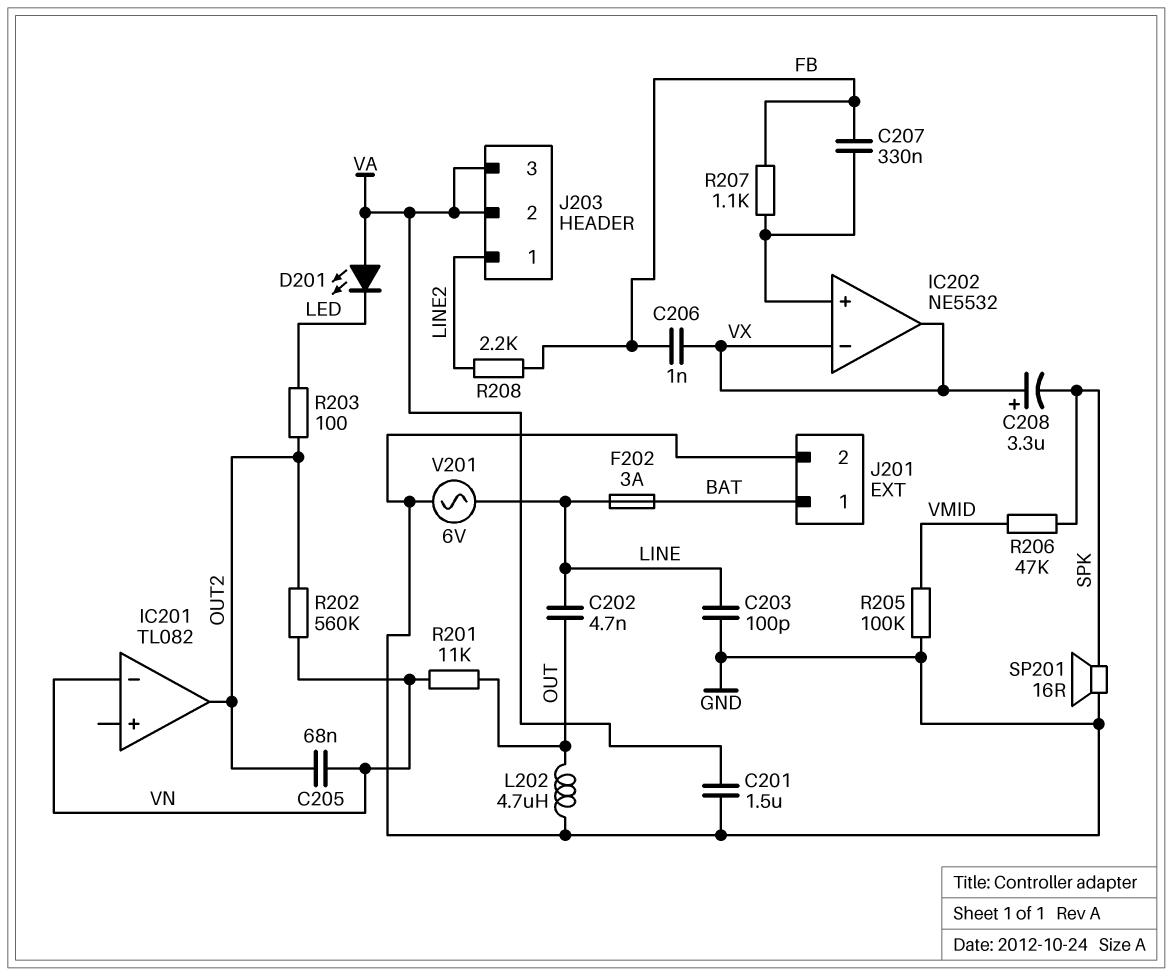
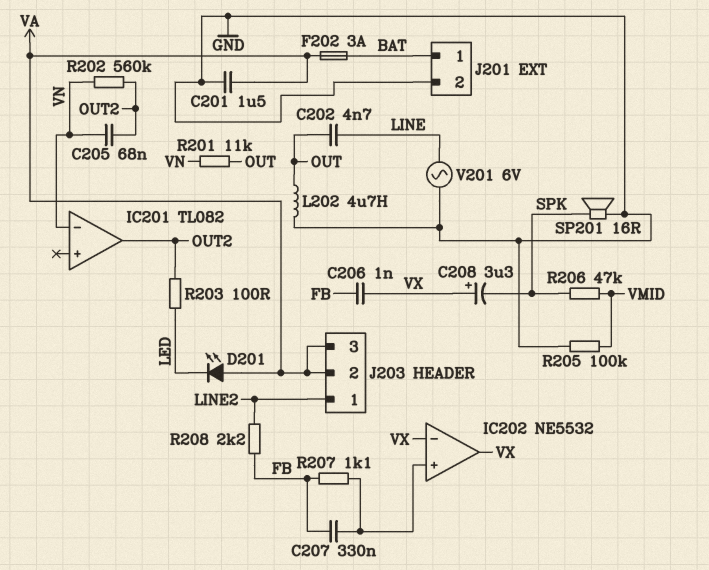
C203: 100pF (GND, LINE) -> none
F202: 3A (BAT, LINE) -> 3A (BAT, VA)

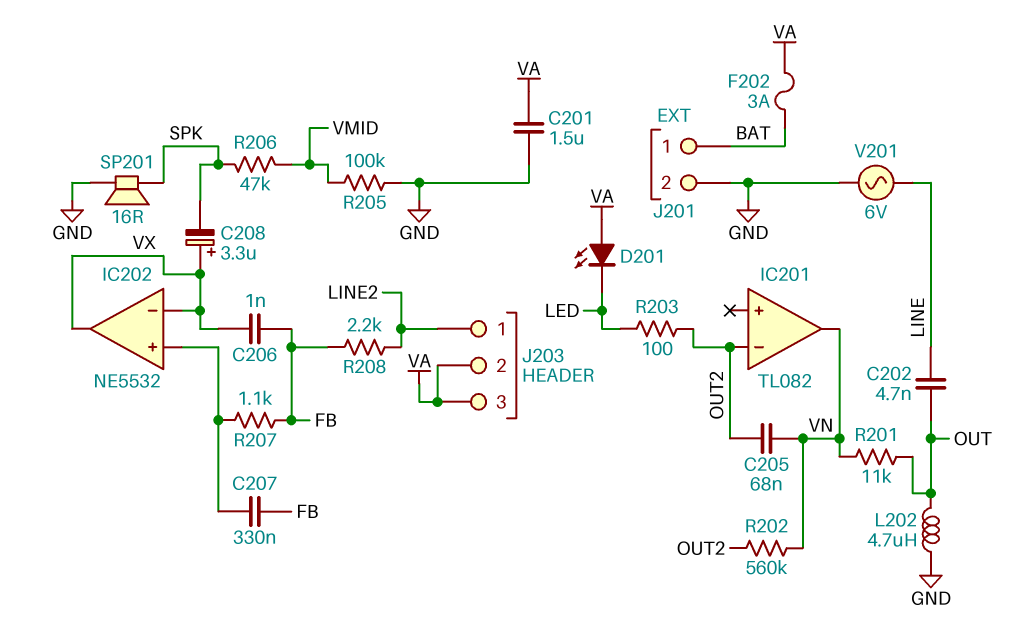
IC201 pin in-: VN -> OUT2
IC201 pin out: OUT2 -> VN

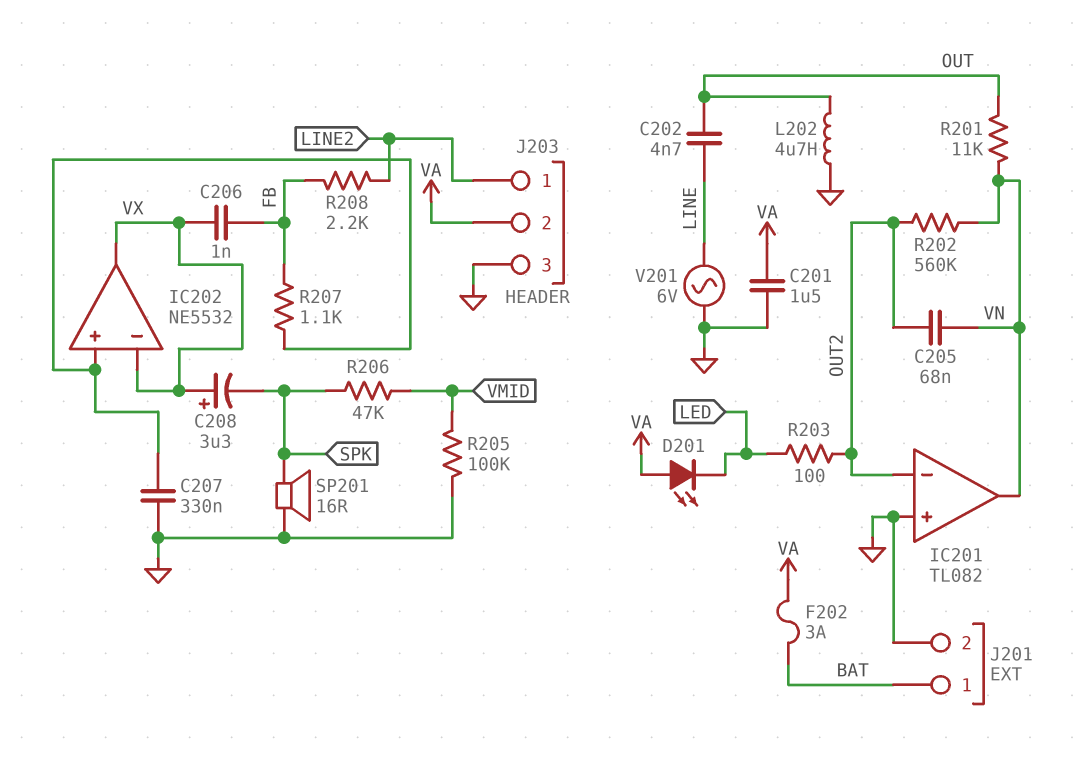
C207: 330nF (FB, IC202/in+) -> 330nF (GND, IC202/in+)
IC201 pin in+: none -> GND
J203 pin 3: VA -> GND

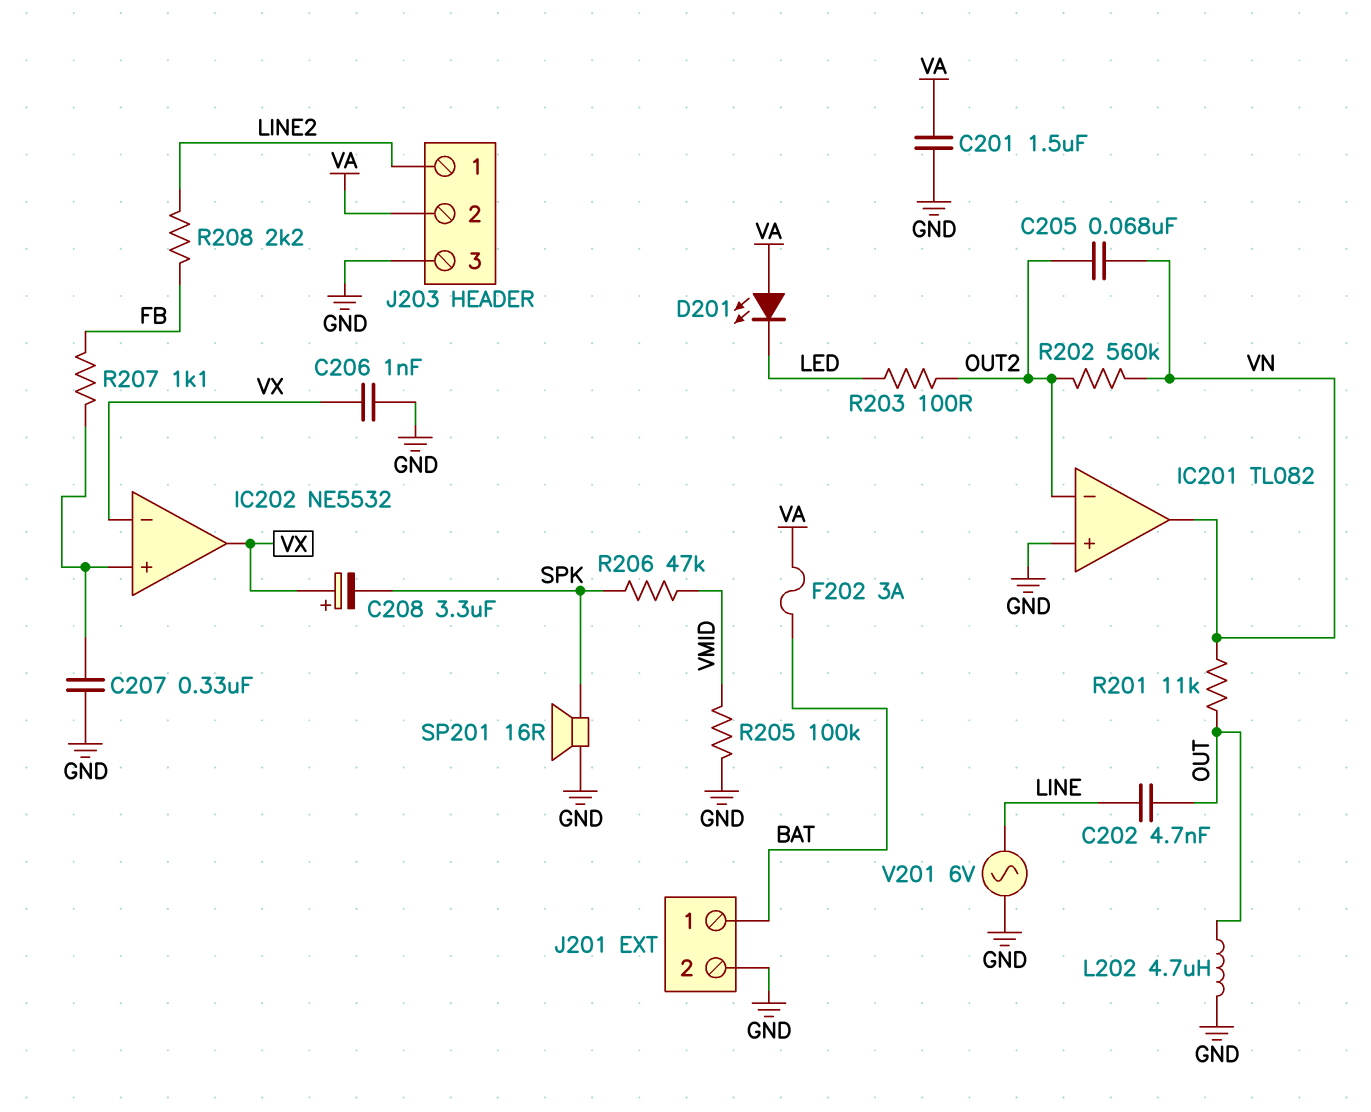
C206: 1nF (FB, VX) -> 1nF (GND, VX)

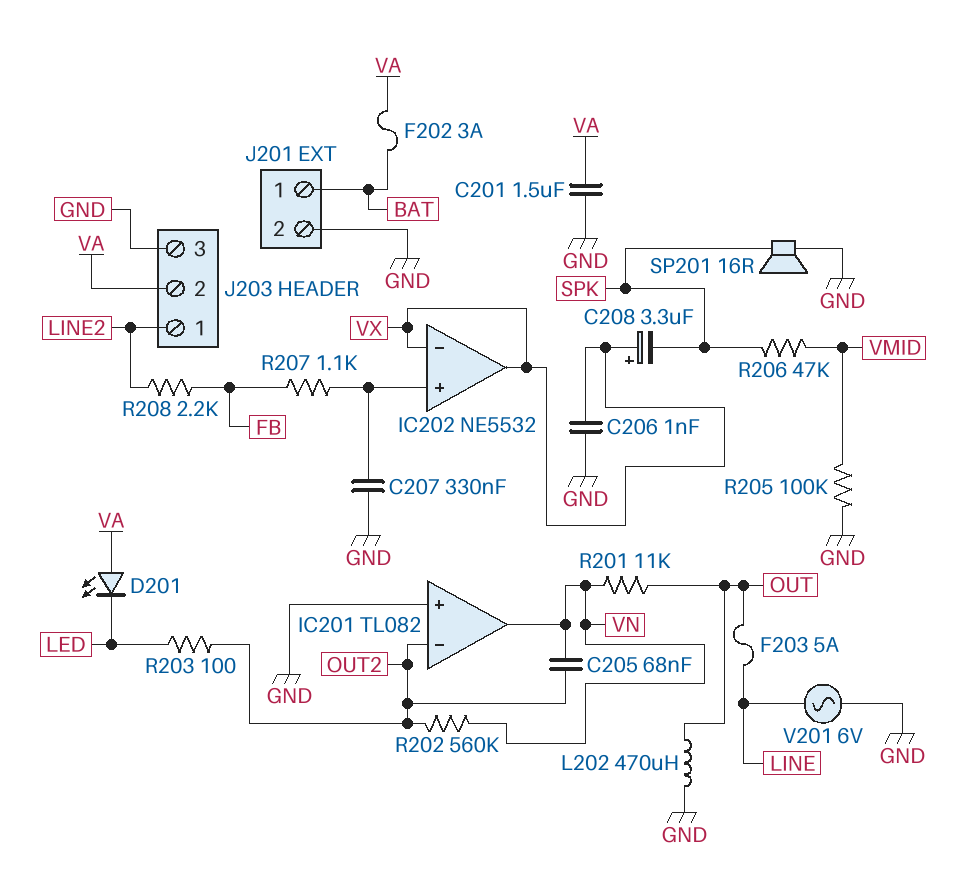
C202: 4.7nF (LINE, OUT) -> none
F203: none -> 5A (LINE, OUT)
L202: 4.7uH (GND, OUT) -> 470uH (GND, OUT)

